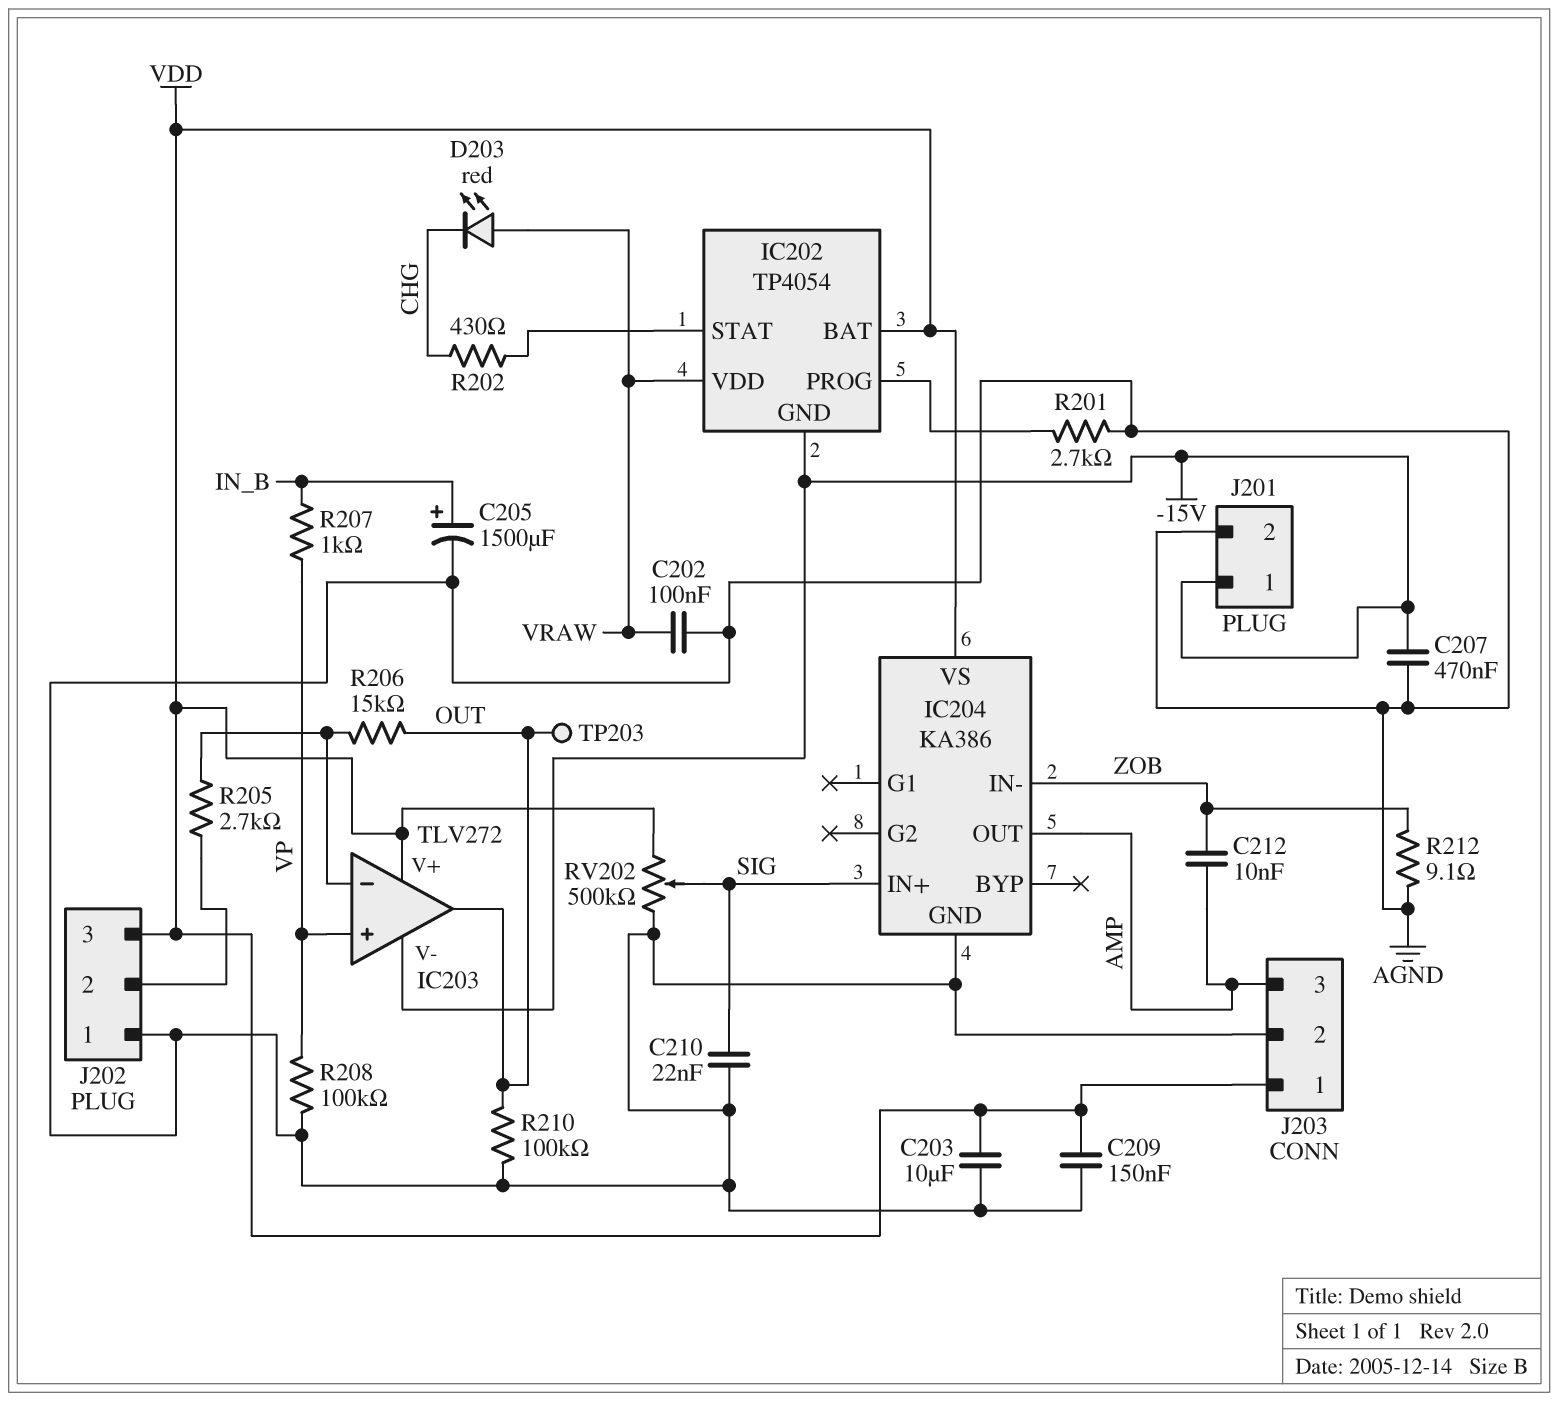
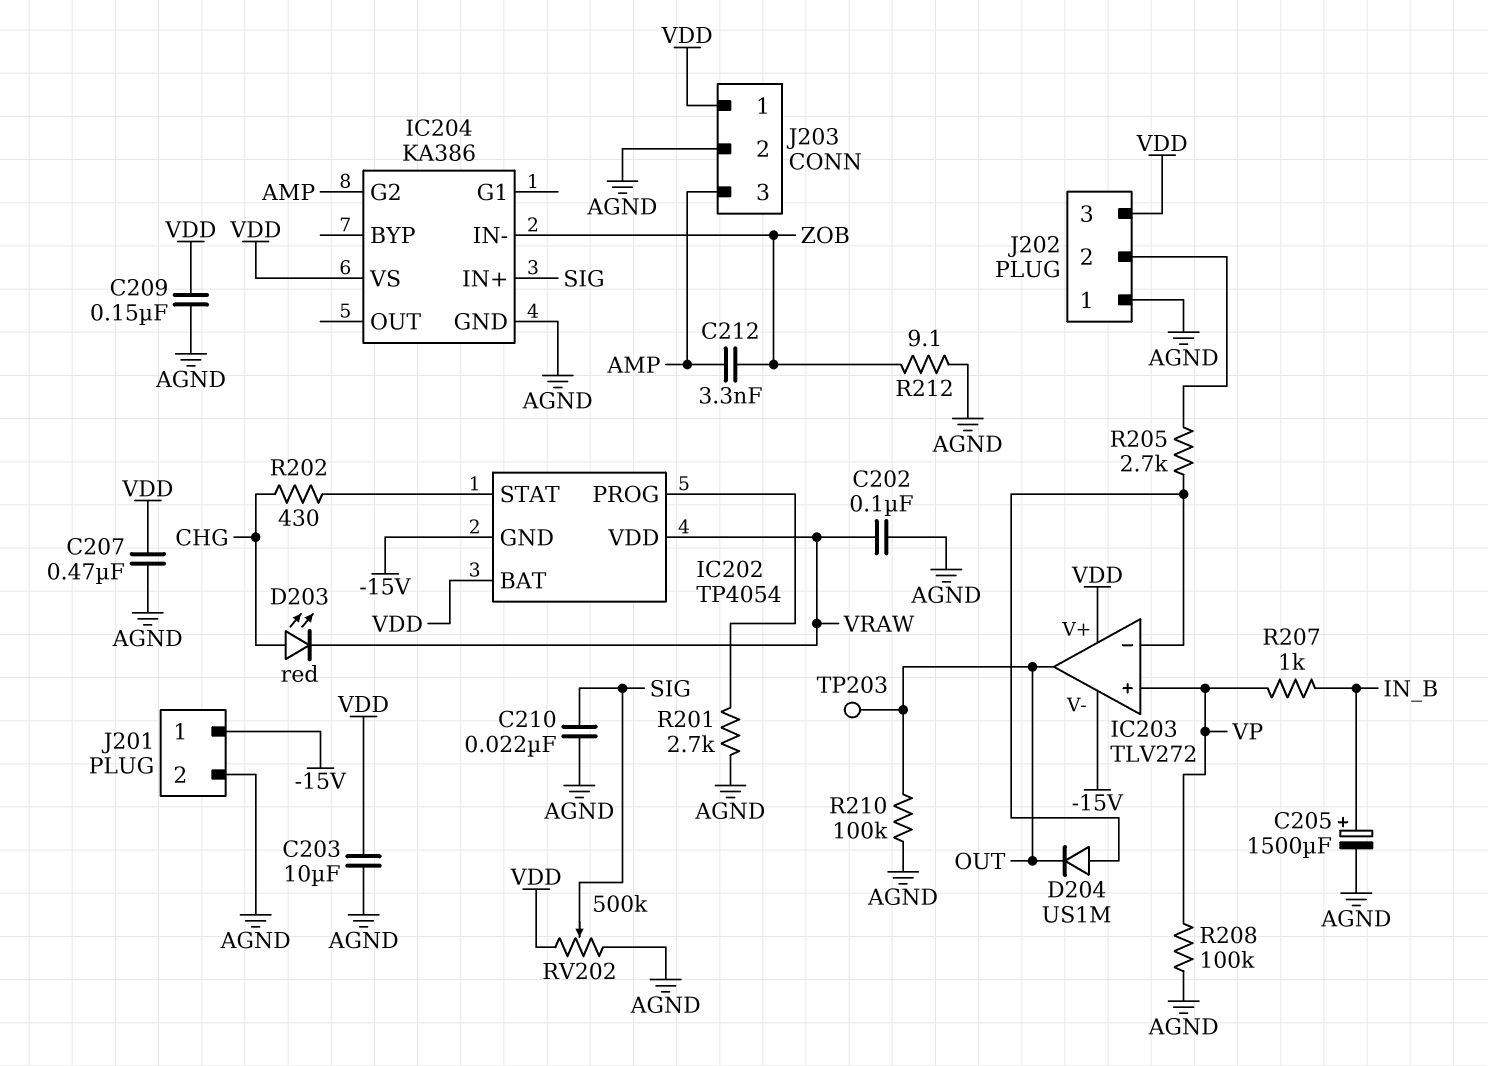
C207: 470nF (-15V, AGND) -> 470nF (AGND, VDD)
C212: 10nF (AMP, ZOB) -> 3.3nF (AMP, ZOB)
D203: LED red (A VRAW, K CHG) -> LED red (A CHG, K VRAW)
D204: none -> diode US1M (A IC203/in-, K OUT)
IC204 pin G2: none -> AMP
IC204 pin OUT: AMP -> none
R206: 15k (IC203/in-, OUT) -> none

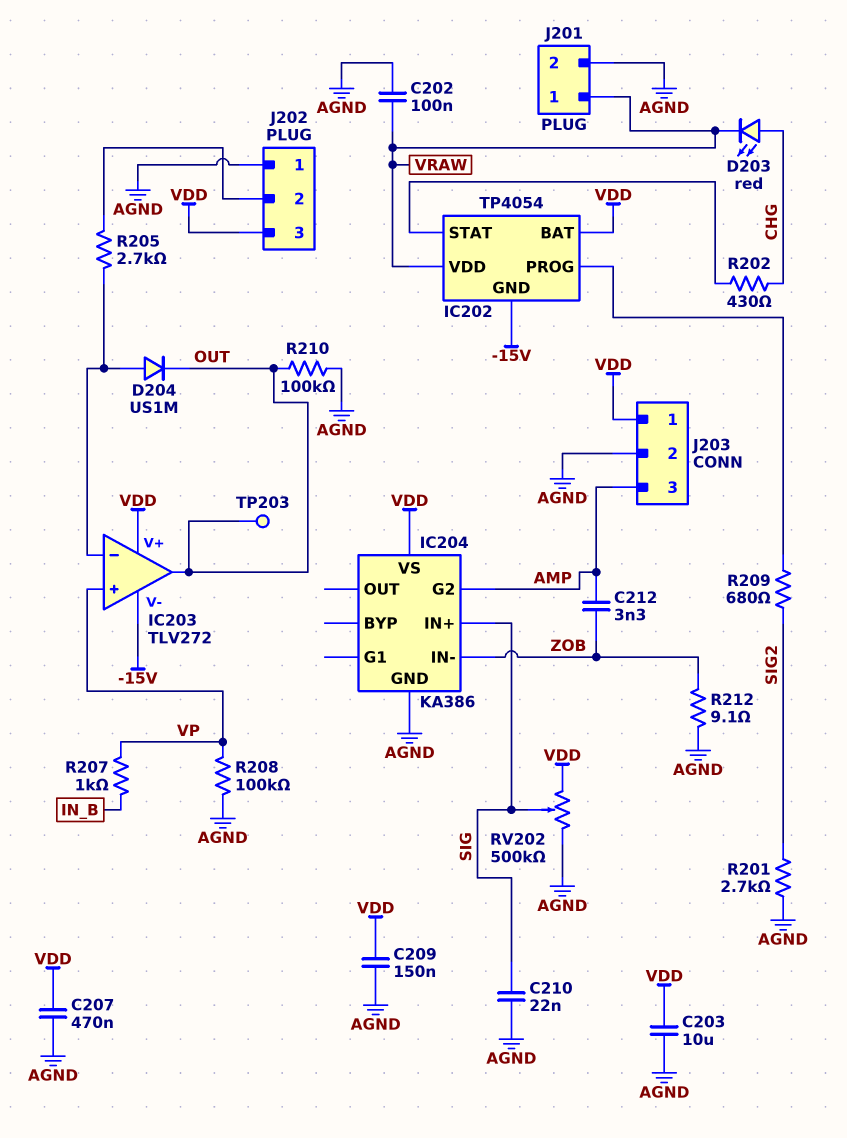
C205: 1500uF (plus IN_B, minus AGND) -> none
J201 pin 1: -15V -> VRAW
R201: 2.7k (AGND, IC202/PROG) -> 2.7k (AGND, SIG2)
R209: none -> 680 (IC202/PROG, SIG2)

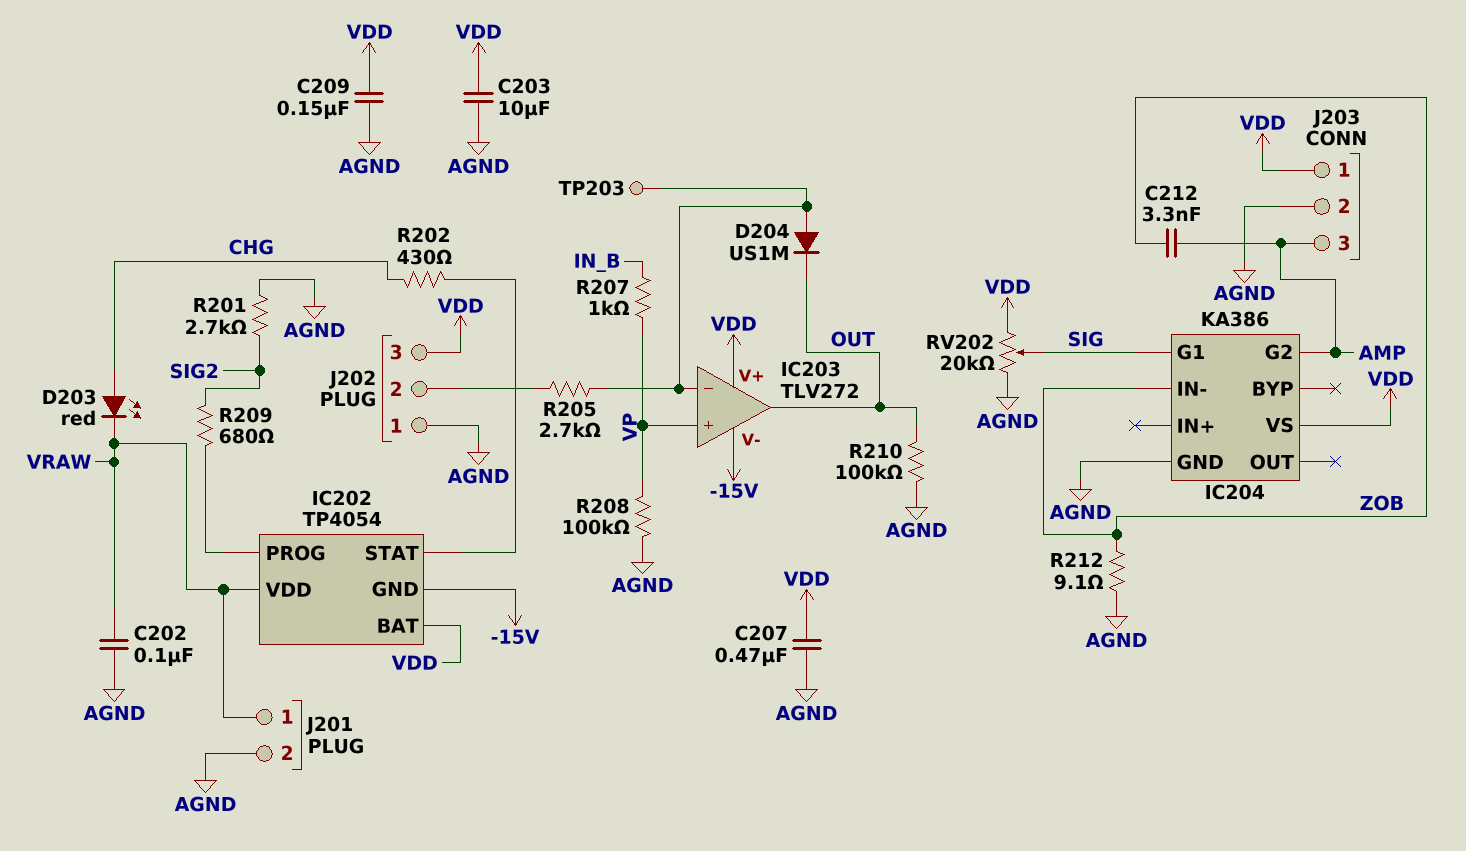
C210: 22nF (AGND, SIG) -> none
IC204 pin G1: none -> SIG
IC204 pin IN+: SIG -> none
RV202: 500k (AGND, VDD, wiper SIG) -> 20k (AGND, VDD, wiper SIG)
TP203: test point (OUT) -> test point (IC203/in-)

